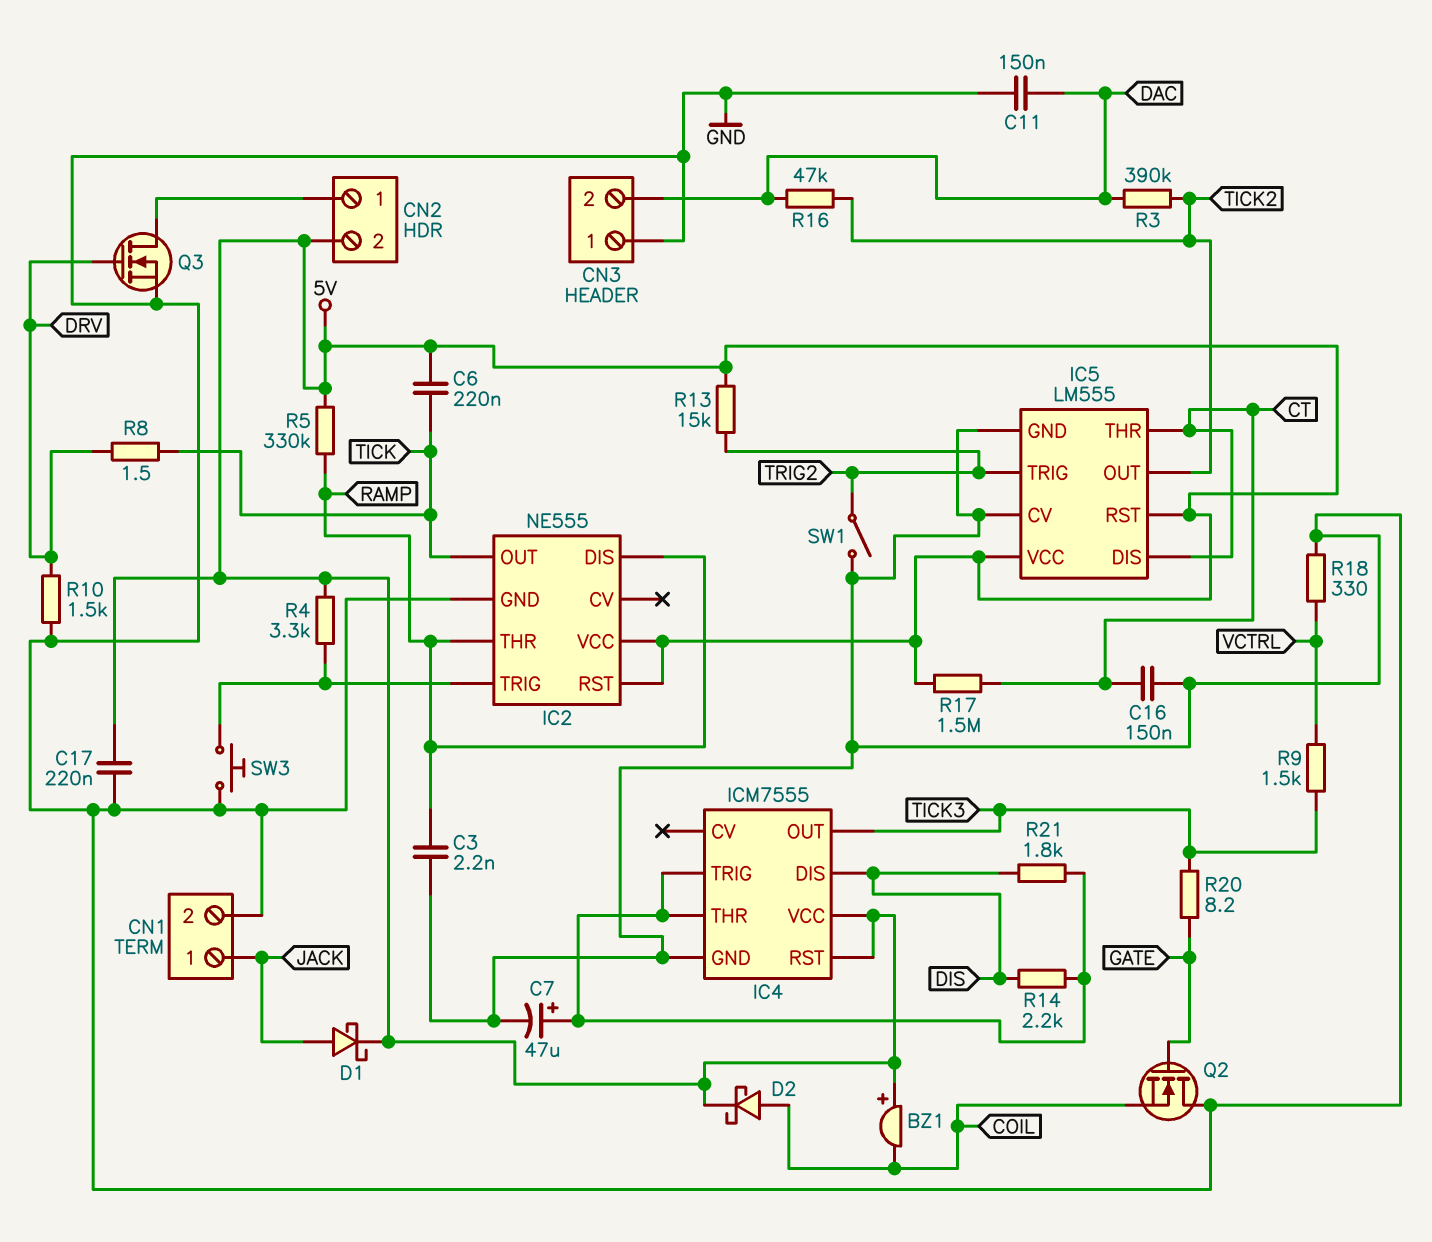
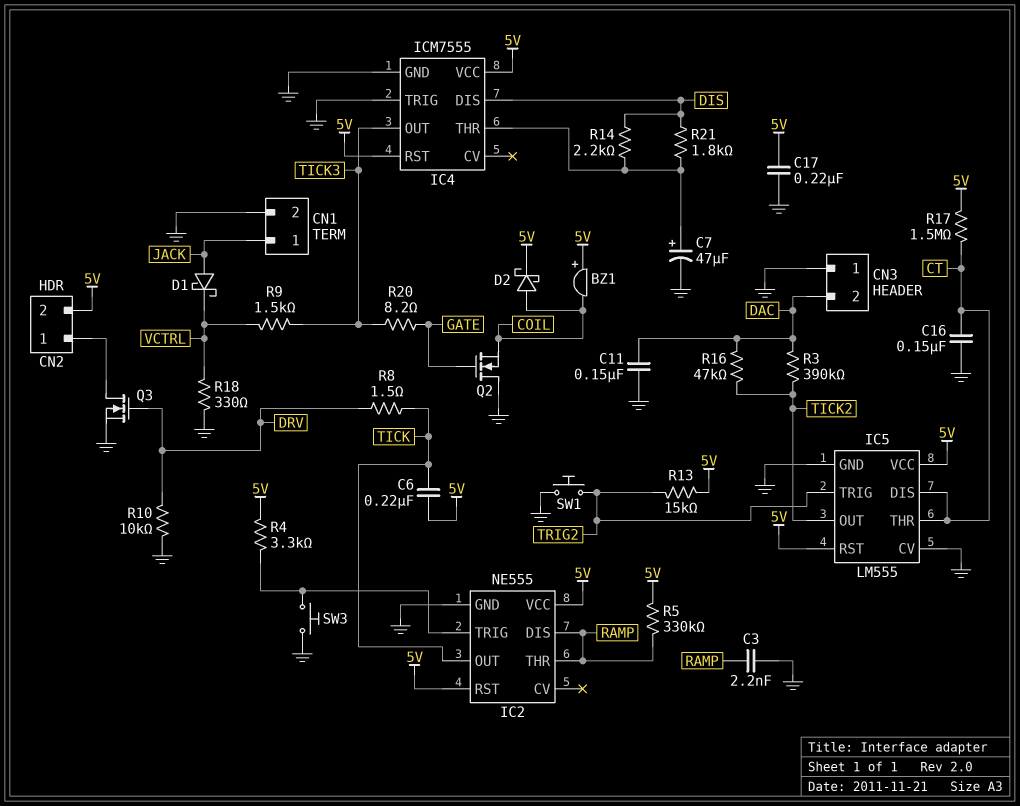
D1: schottky (A JACK, K 5V) -> schottky (A JACK, K VCTRL)
IC4 pin TRIG: IC4/THR -> GND
R10: 1.5k (DRV, GND) -> 10k (DRV, GND)
SW1: switch (GND, TRIG2) -> button (GND, TRIG2)

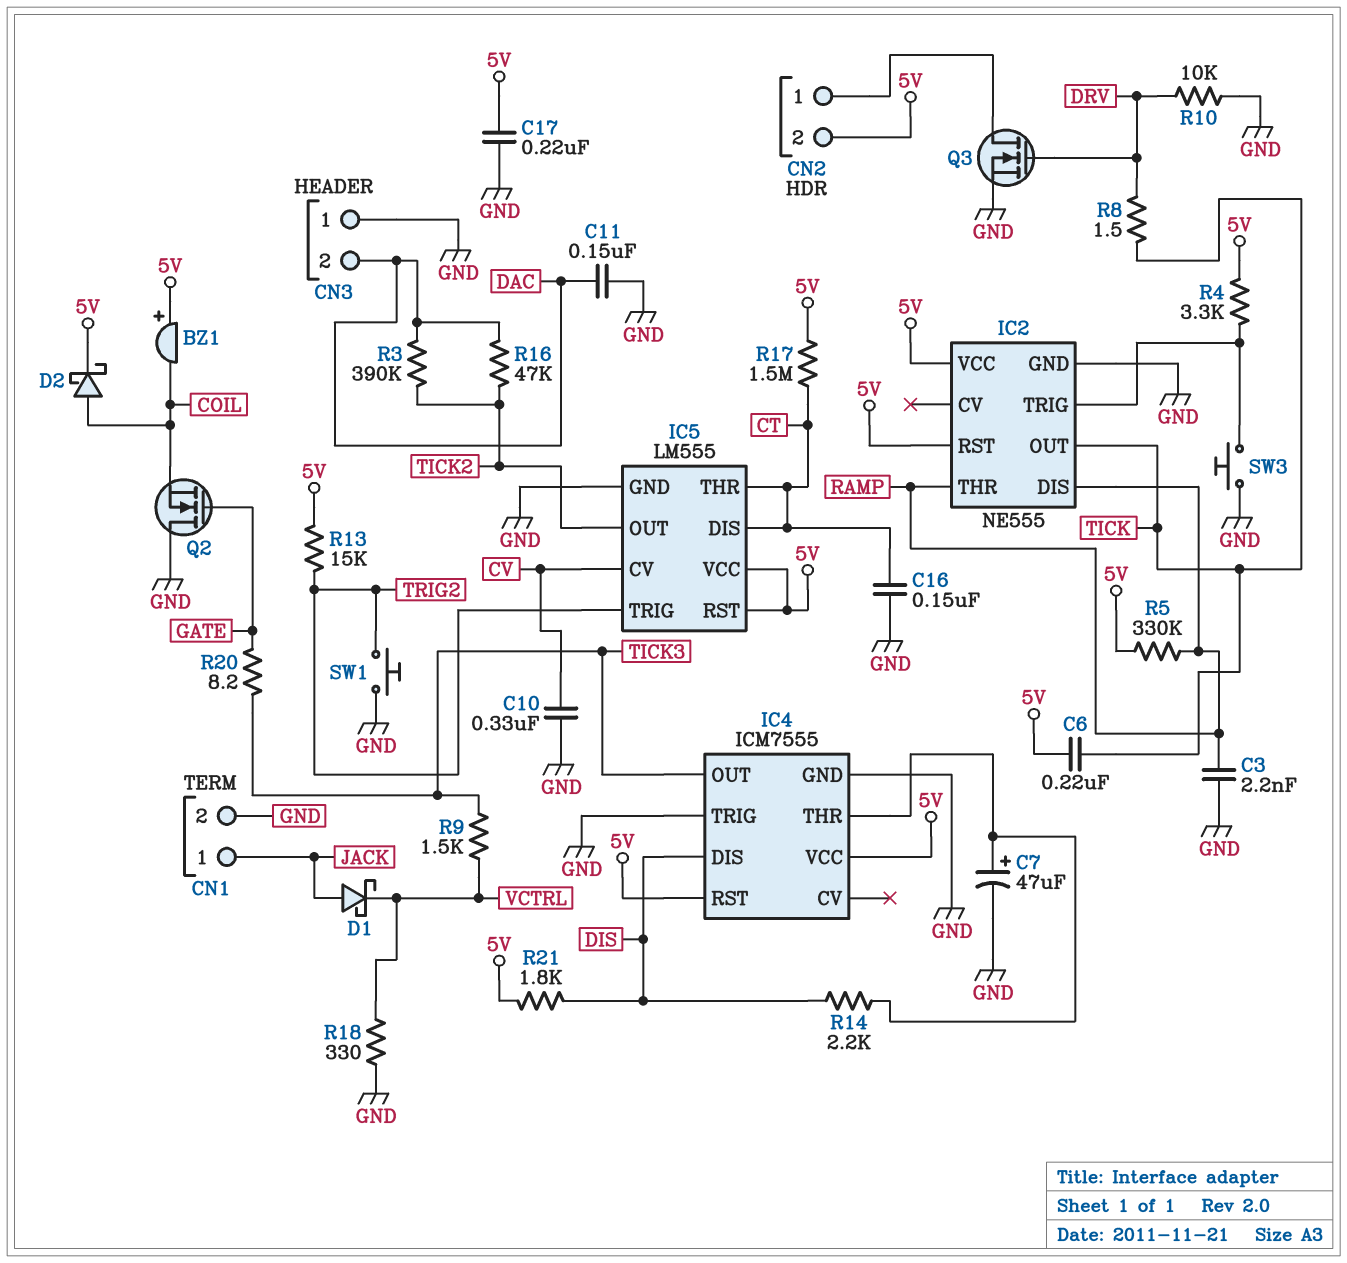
C10: none -> 330nF (CV, GND)
IC5 pin CV: GND -> CV
R21: 1.8k (DIS, IC4/THR) -> 1.8k (5V, DIS)

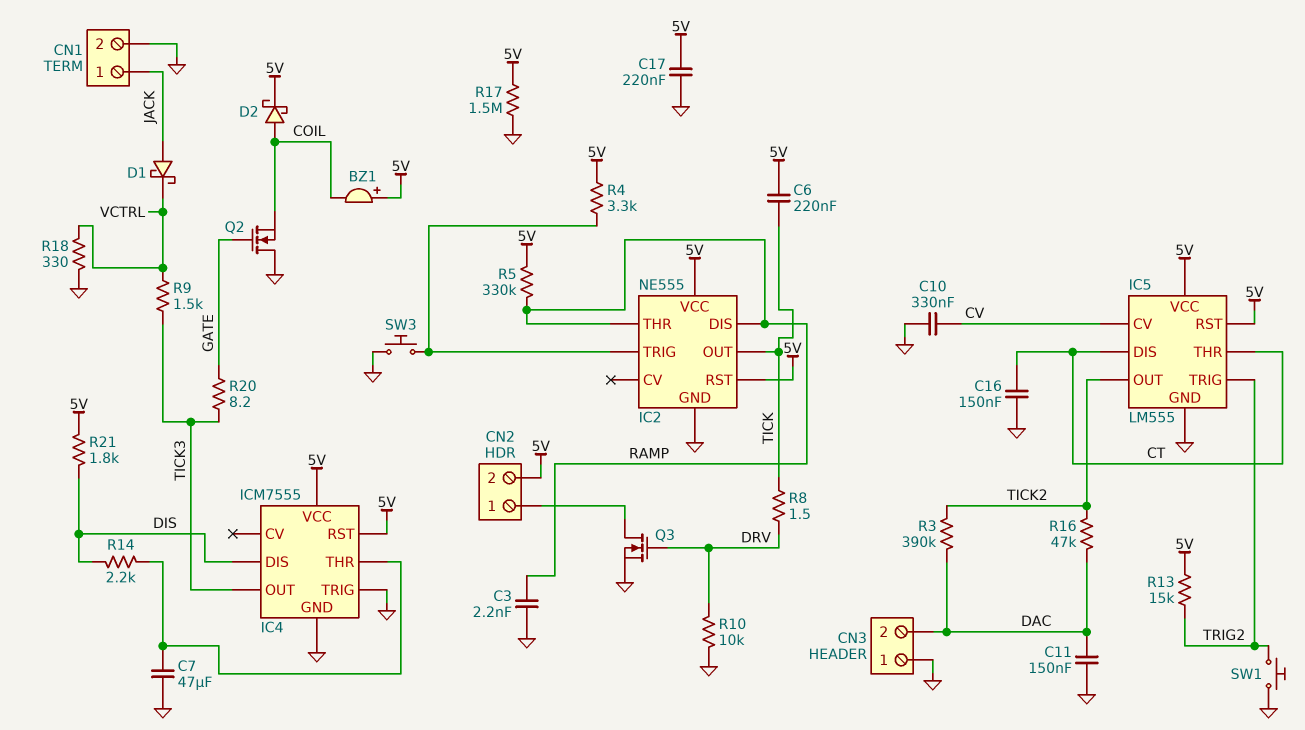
C7: 47uF (plus IC4/THR, minus GND) -> 47uF (GND, IC4/THR)
R17: 1.5M (5V, CT) -> 1.5M (5V, GND)

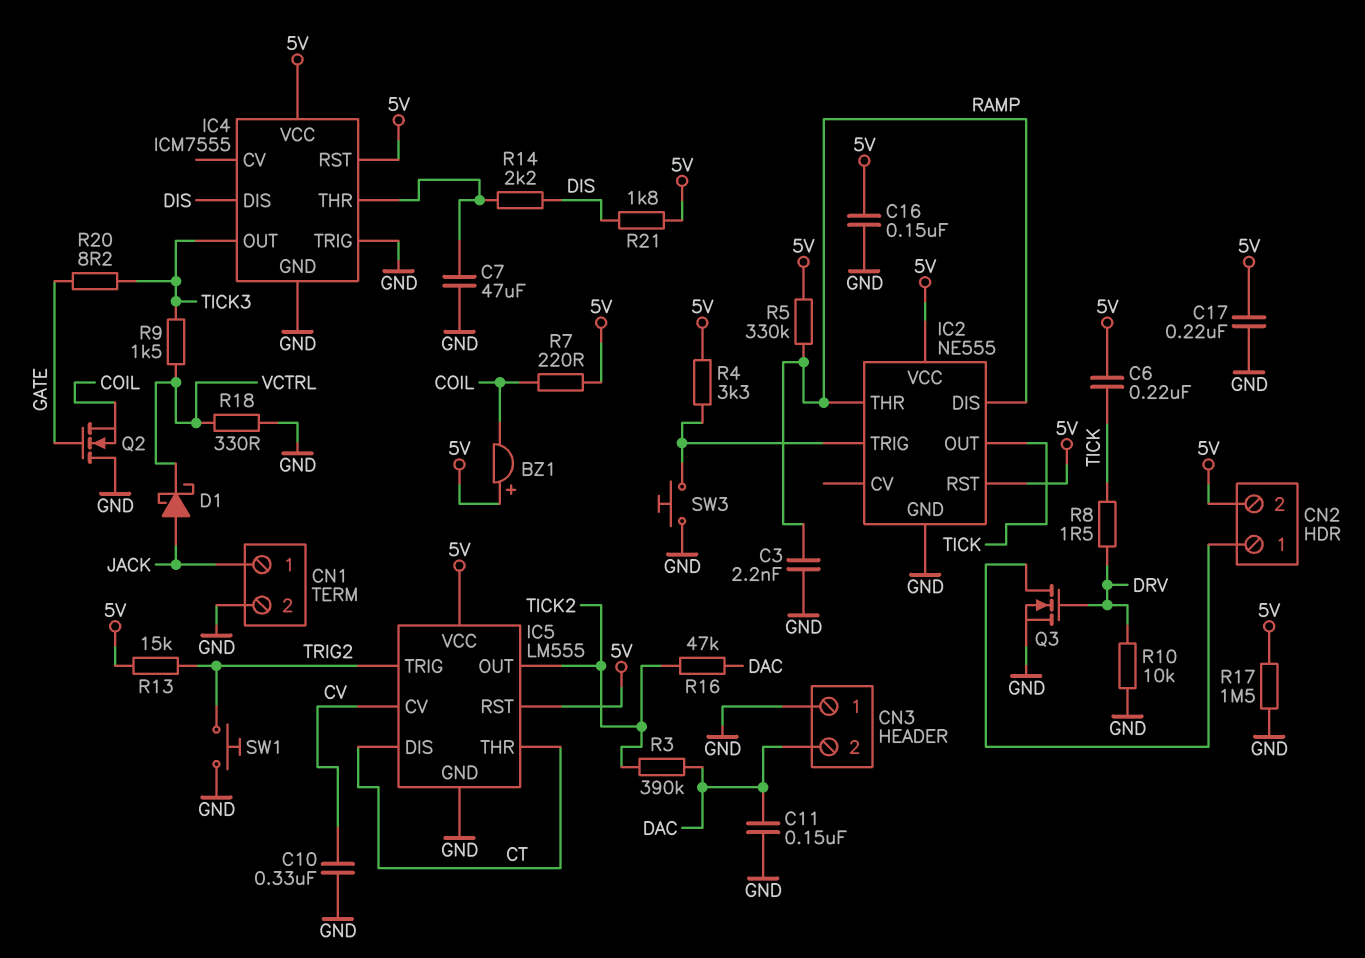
C16: 150nF (CT, GND) -> 150nF (5V, GND)
D2: schottky (A COIL, K 5V) -> none
R7: none -> 220 (5V, COIL)

